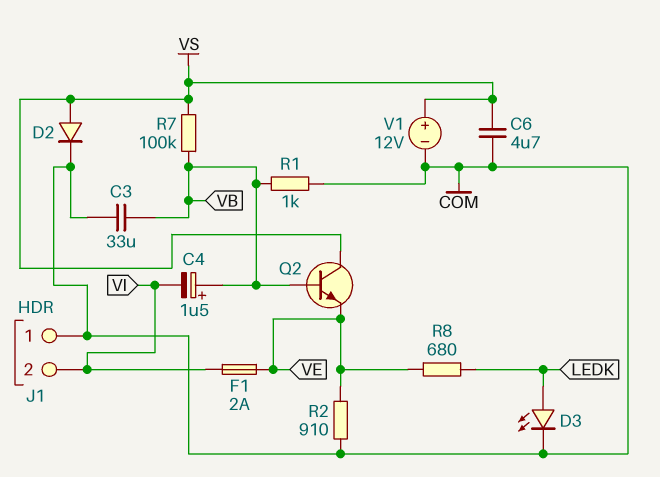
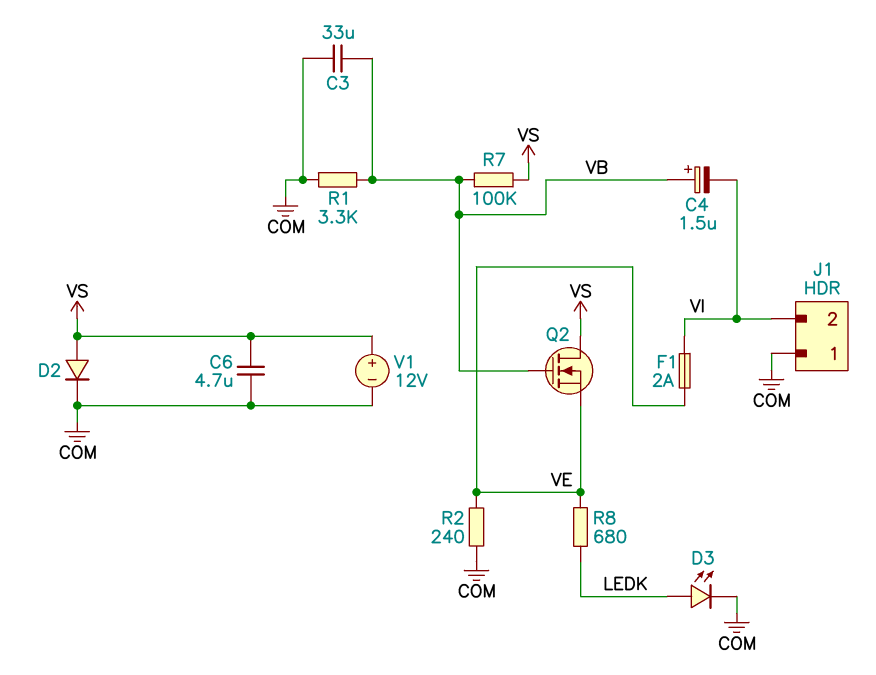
Q2: NPN (B VB, C VS, E VE) -> NMOS (G VB, D VS, S VE)
R1: 1k (COM, VB) -> 3.3k (COM, VB)
R2: 910 (COM, VE) -> 240 (COM, VE)

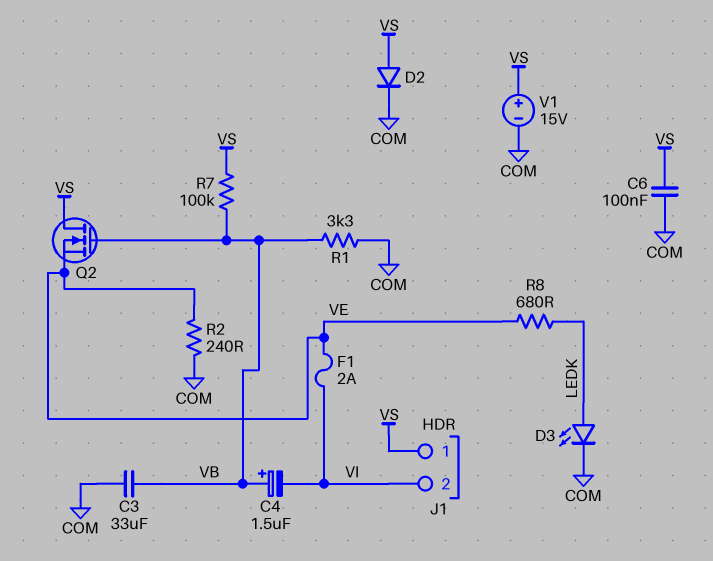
C6: 4.7uF (COM, VS) -> 100nF (COM, VS)
J1 pin 1: COM -> VS
V1: 12V (plus VS, minus COM) -> 15V (plus VS, minus COM)

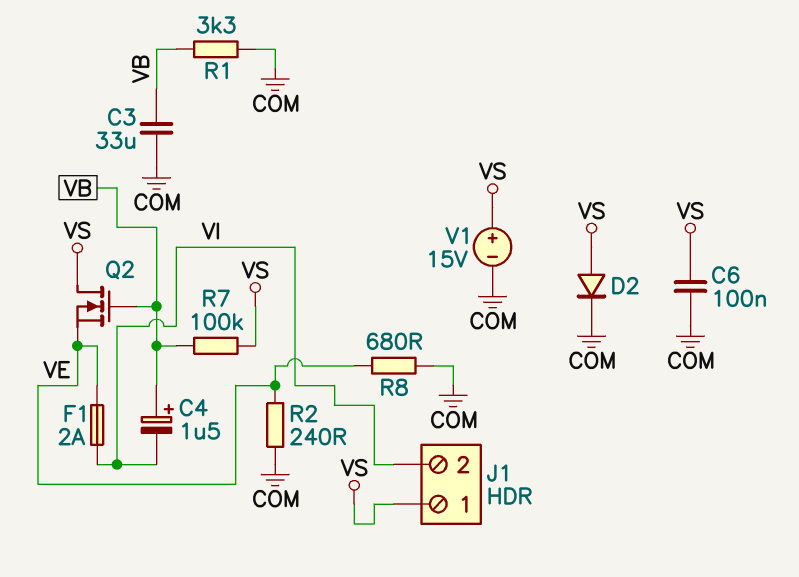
D3: LED (A LEDK, K COM) -> none
R8: 680 (LEDK, VE) -> 680 (COM, VE)

